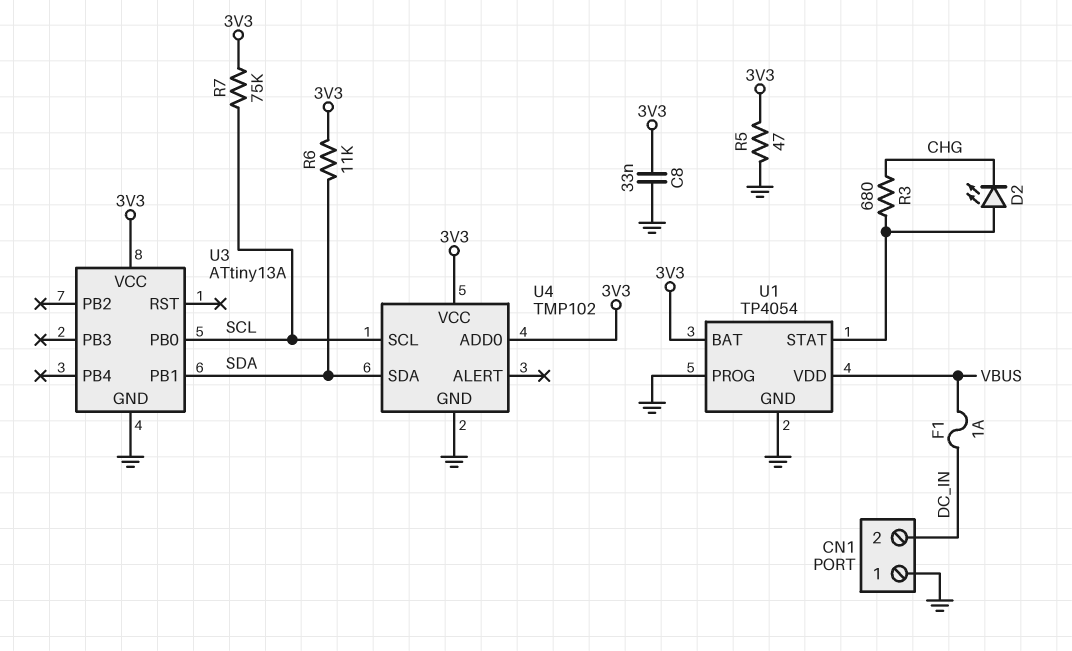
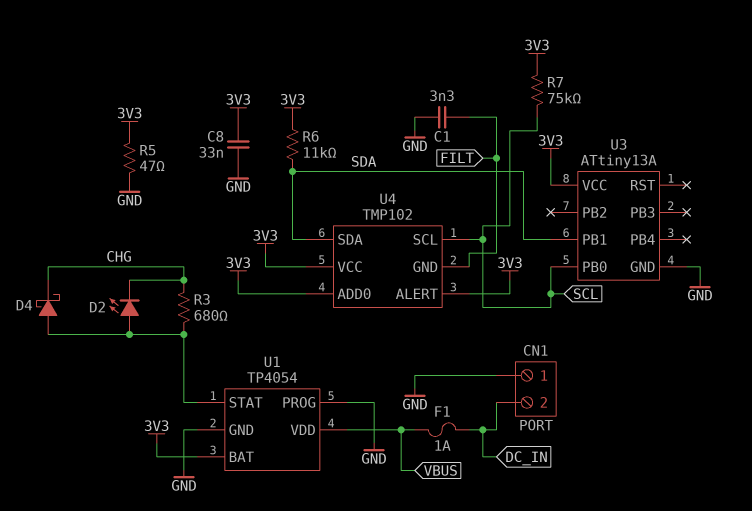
C1: none -> 3.3nF (FILT, GND)
D4: none -> schottky (A U1/STAT, K CHG)
U4 pin ALERT: none -> 3V3
U4 pin GND: GND -> FILT

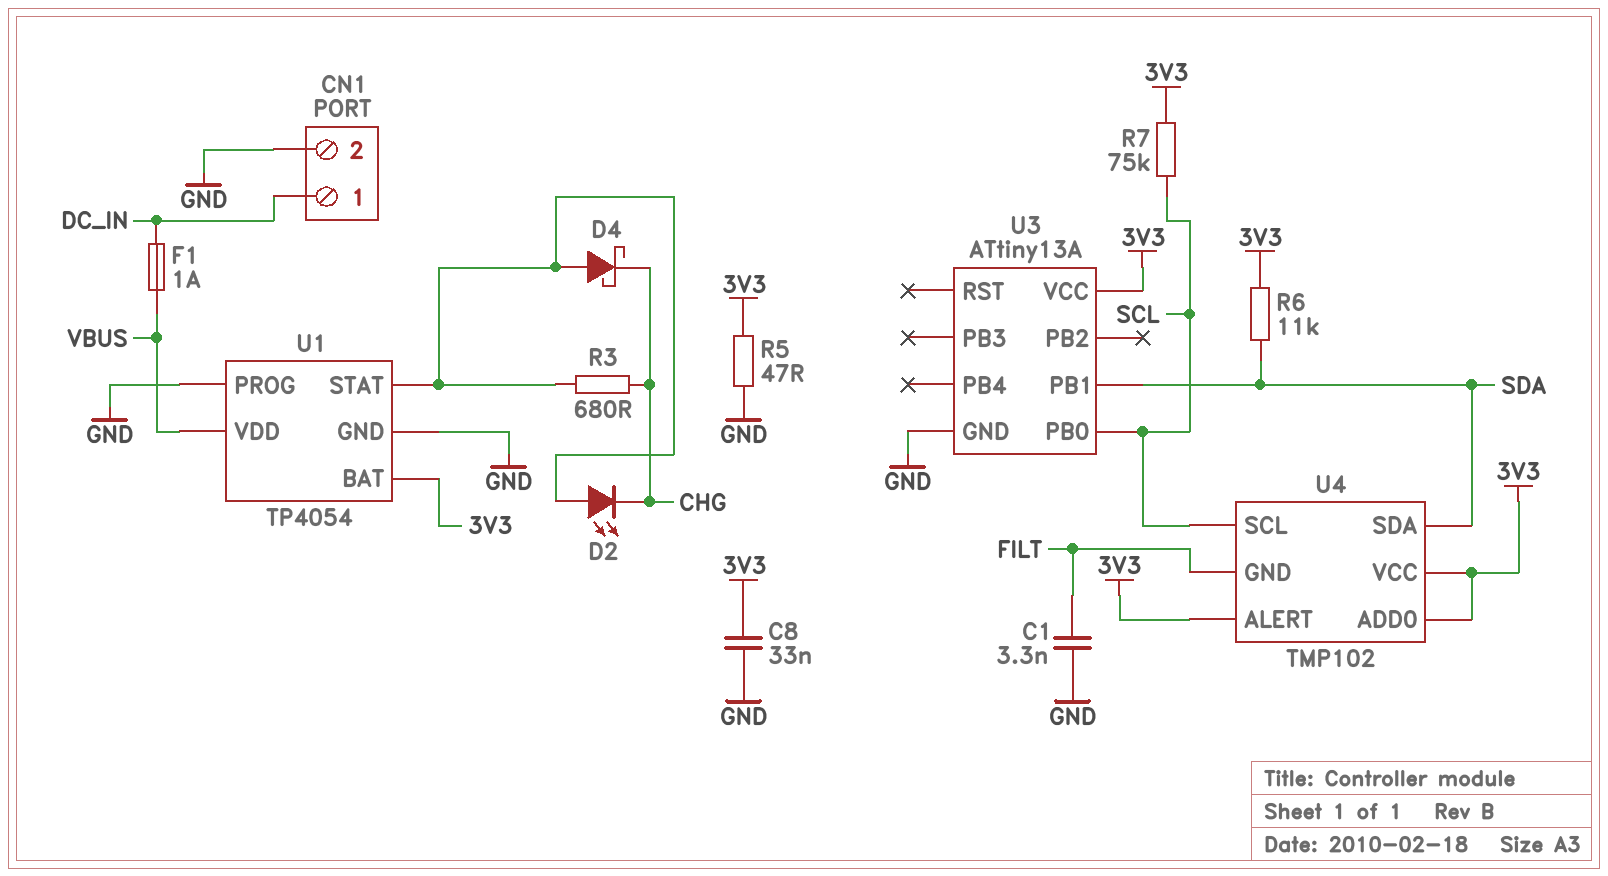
CN1 pin 1: GND -> DC_IN
CN1 pin 2: DC_IN -> GND

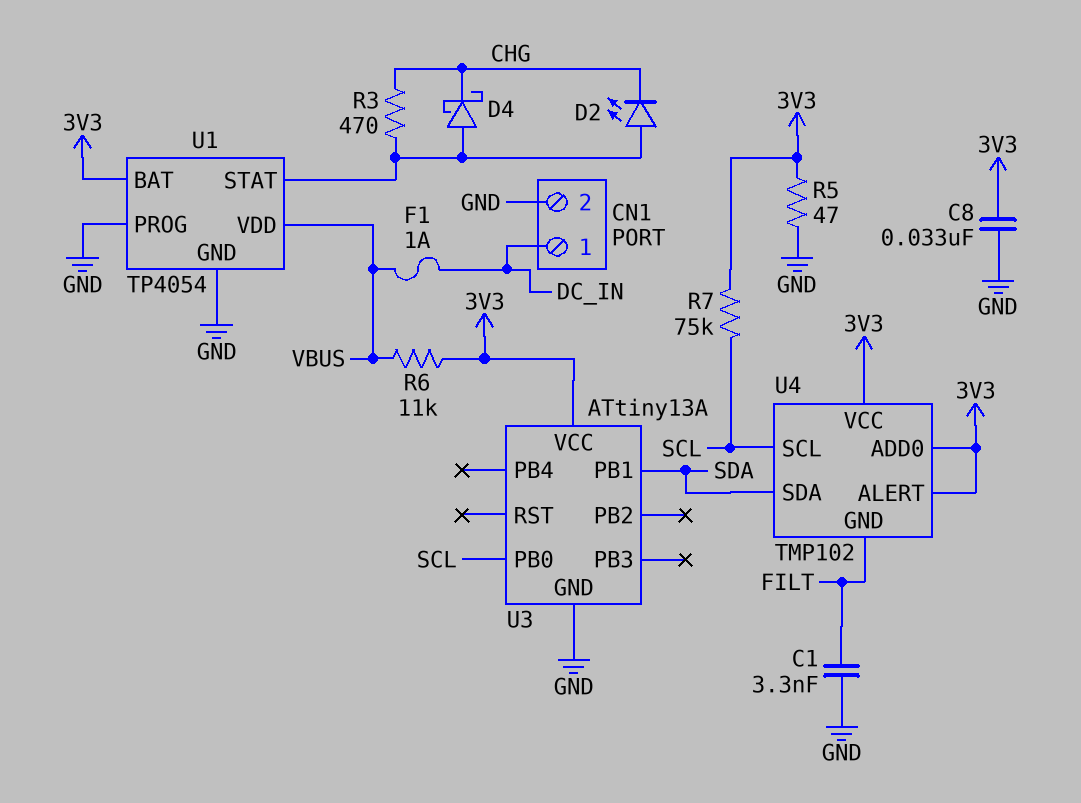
R3: 680 (CHG, U1/STAT) -> 470 (CHG, U1/STAT)
R6: 11k (3V3, SDA) -> 11k (3V3, VBUS)

